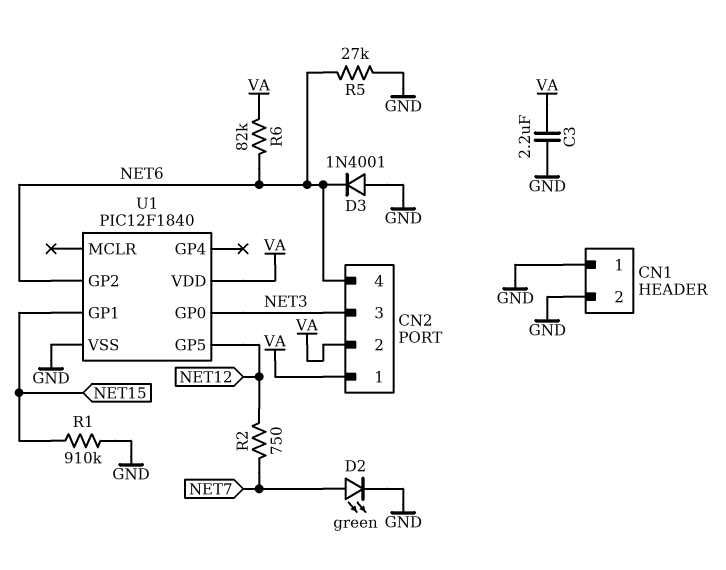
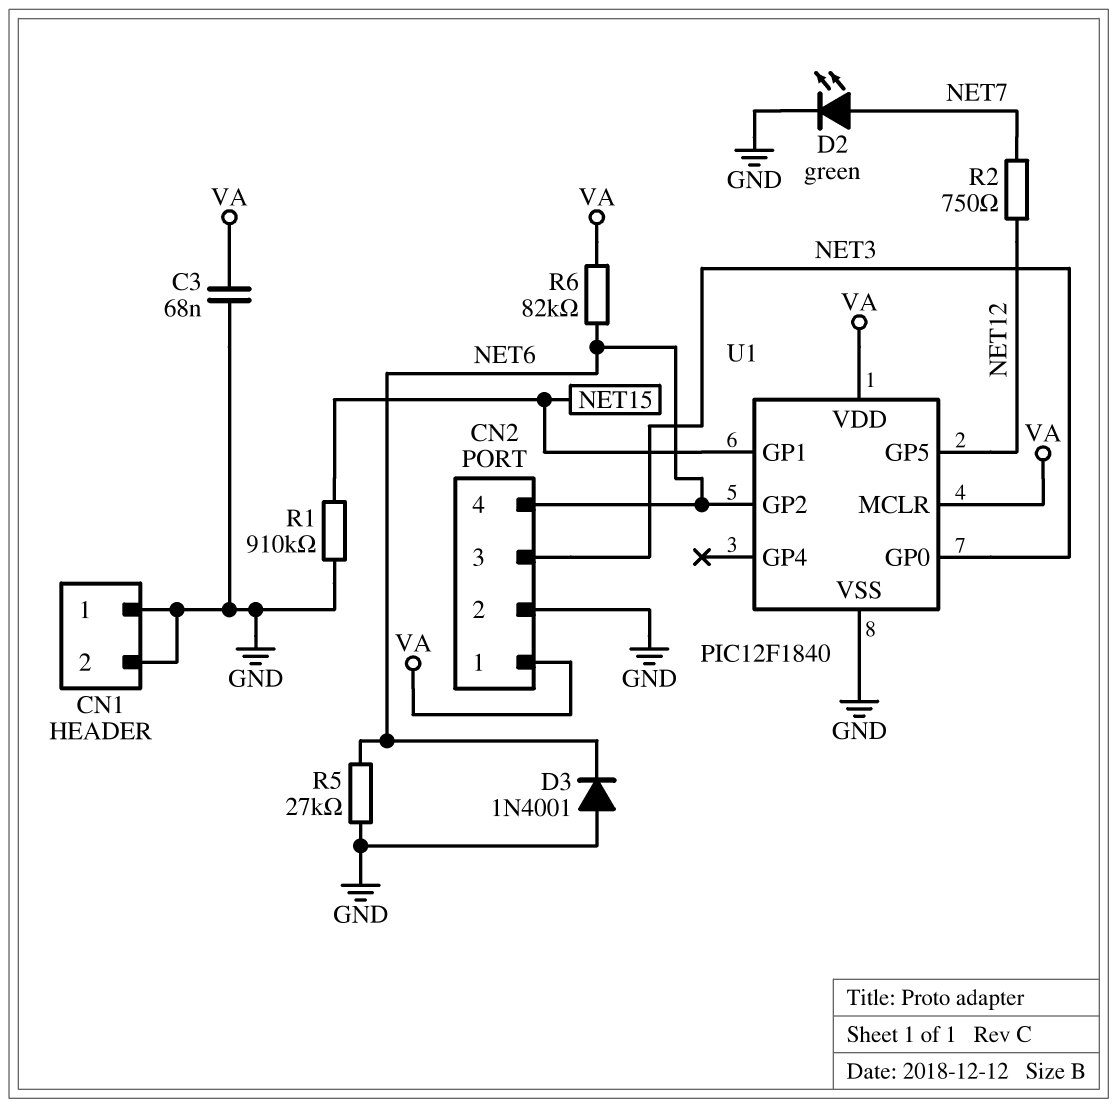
C3: 2.2uF (GND, VA) -> 68nF (GND, VA)
CN2 pin 2: VA -> GND
U1 pin MCLR: none -> VA

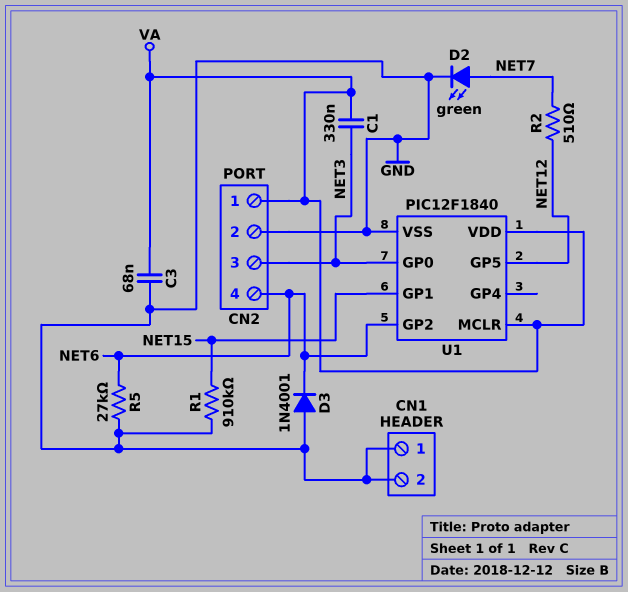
C1: none -> 330nF (NET3, VA)
R2: 750 (NET7, NET12) -> 510 (NET7, NET12)
R6: 82k (NET6, VA) -> none

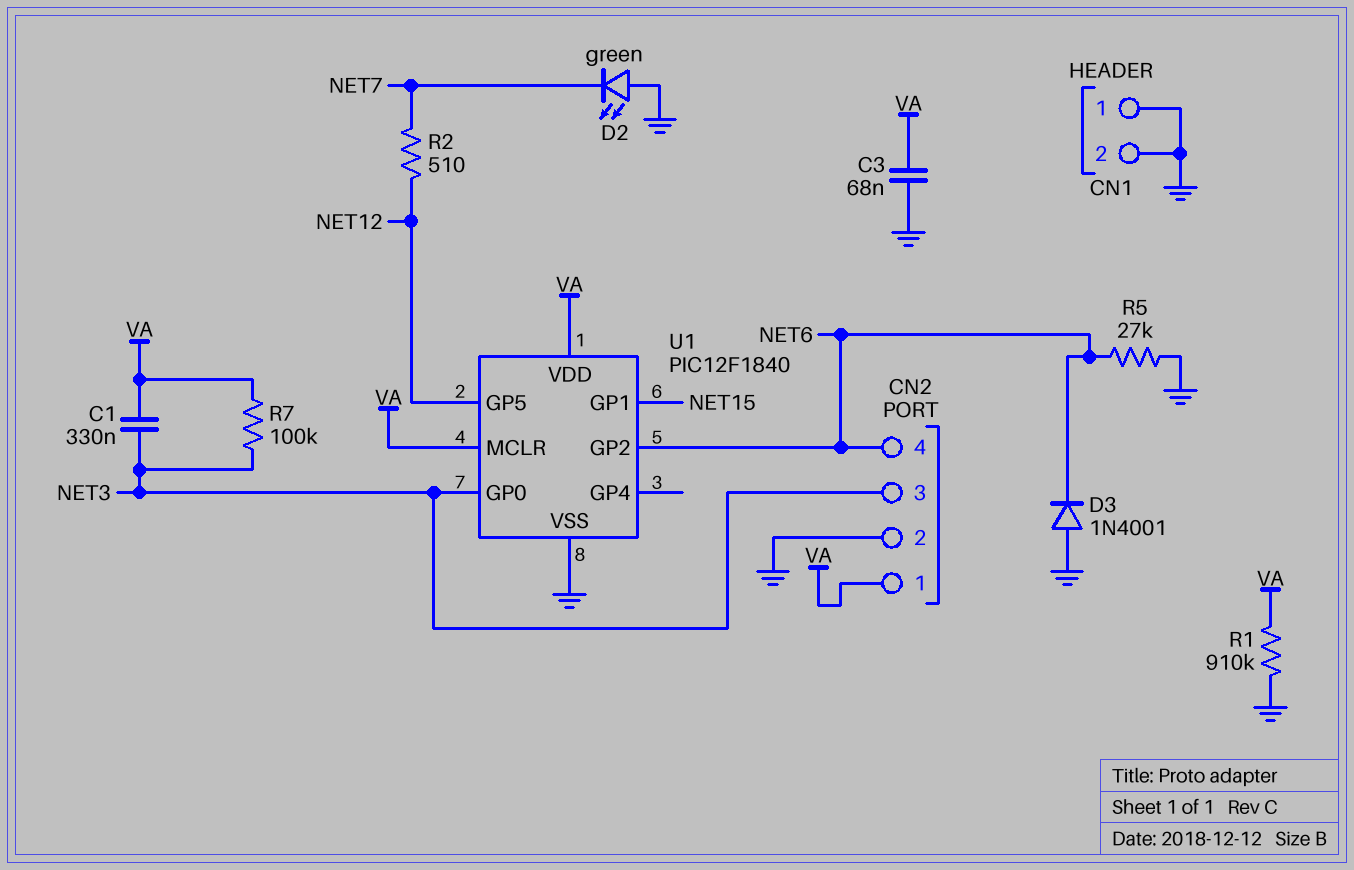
D2: LED green (A NET7, K GND) -> LED green (A GND, K NET7)
R1: 910k (GND, NET15) -> 910k (GND, VA)
R7: none -> 100k (NET3, VA)

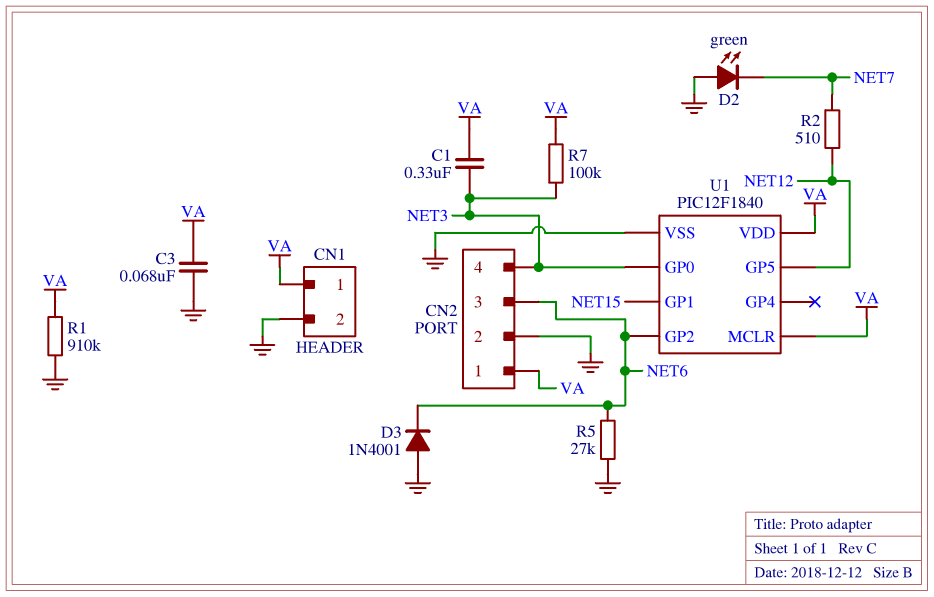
CN1 pin 1: GND -> VA
CN2 pin 3: NET3 -> NET6
CN2 pin 4: NET6 -> NET3

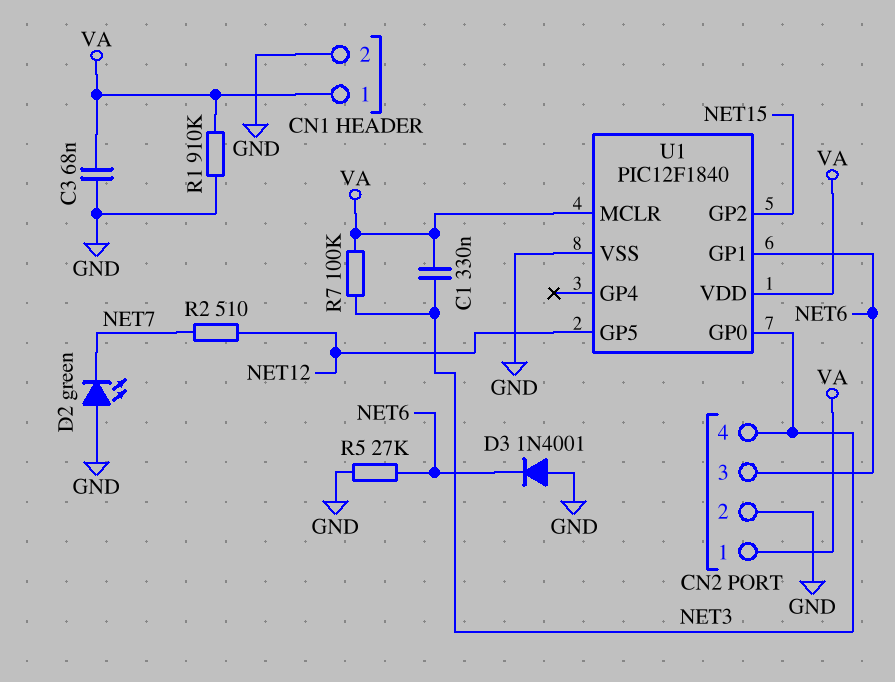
U1 pin GP1: NET15 -> NET6
U1 pin GP2: NET6 -> NET15

